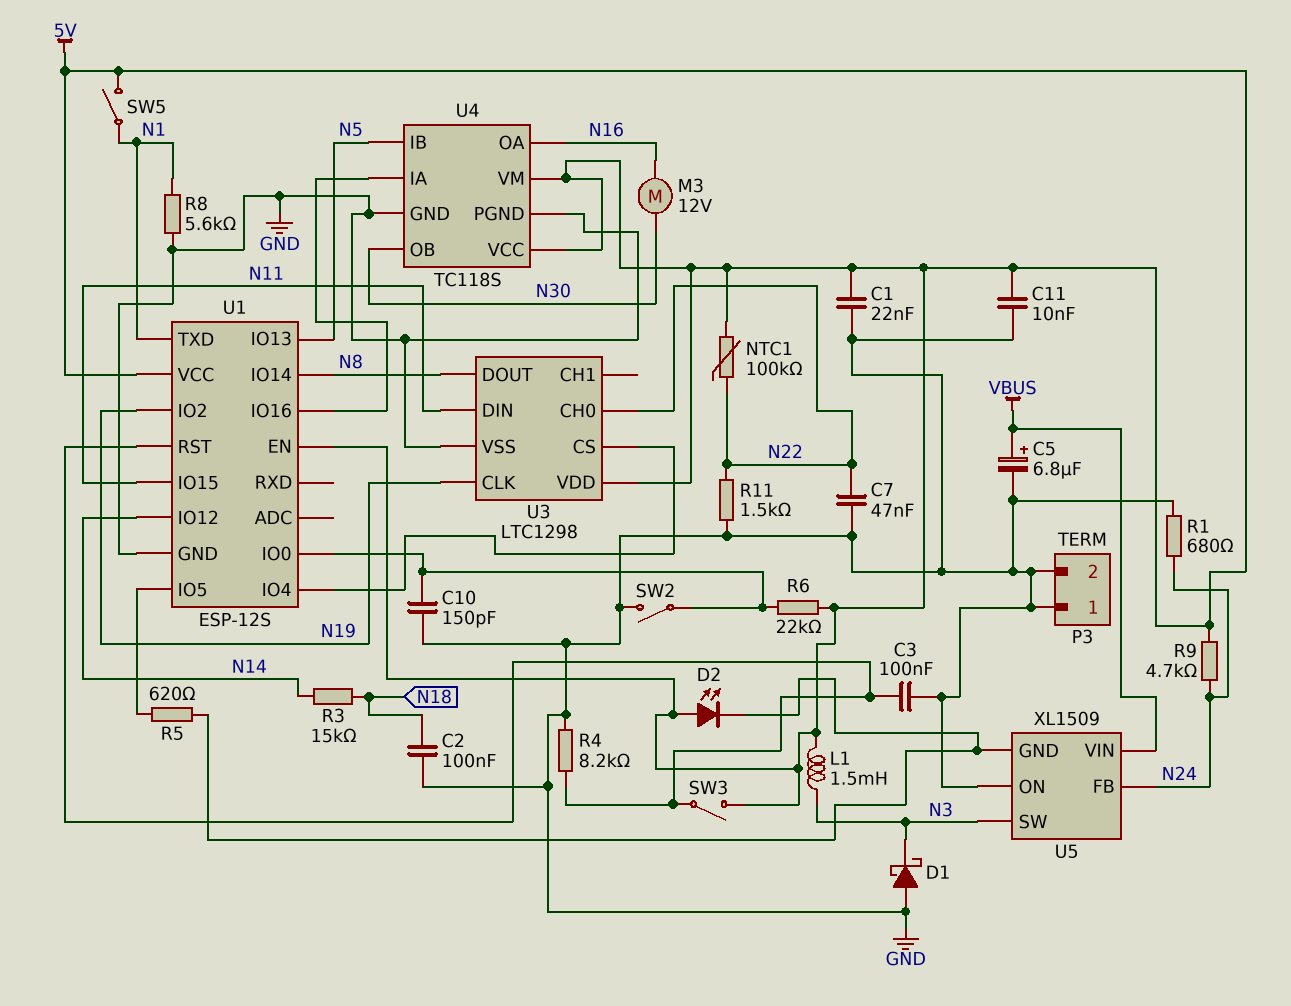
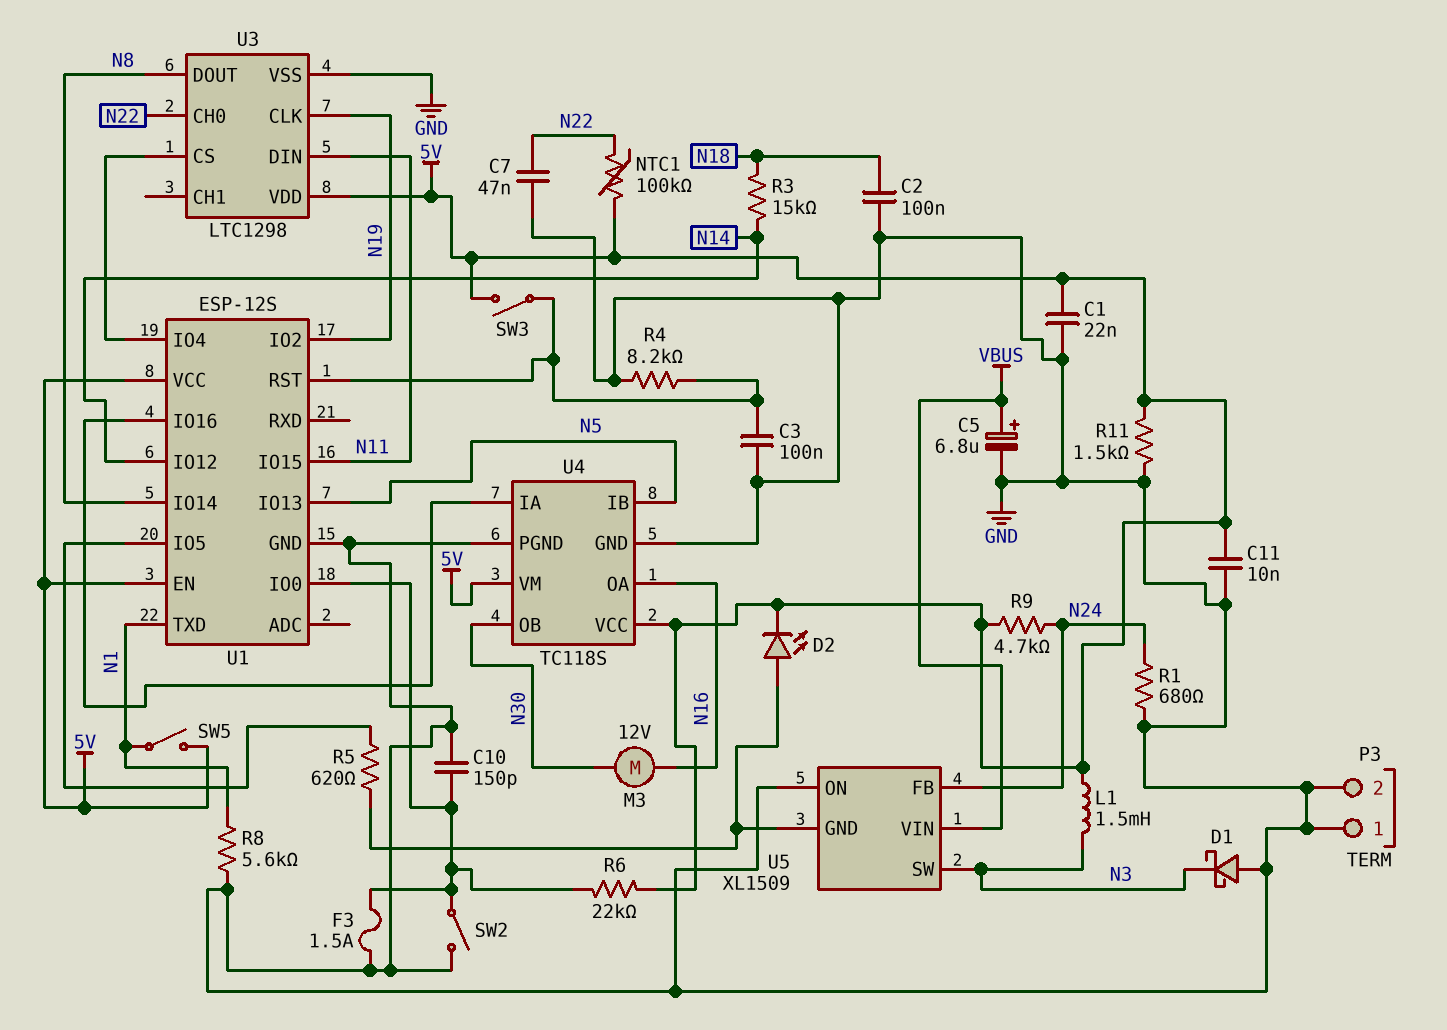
D2: LED (A 5V, K U5/GND) -> LED (A U5/GND, K 5V)
F3: none -> 1.5A (GND, U1/IO0)
R11: 1.5k (GND, N22) -> 1.5k (5V, GND)

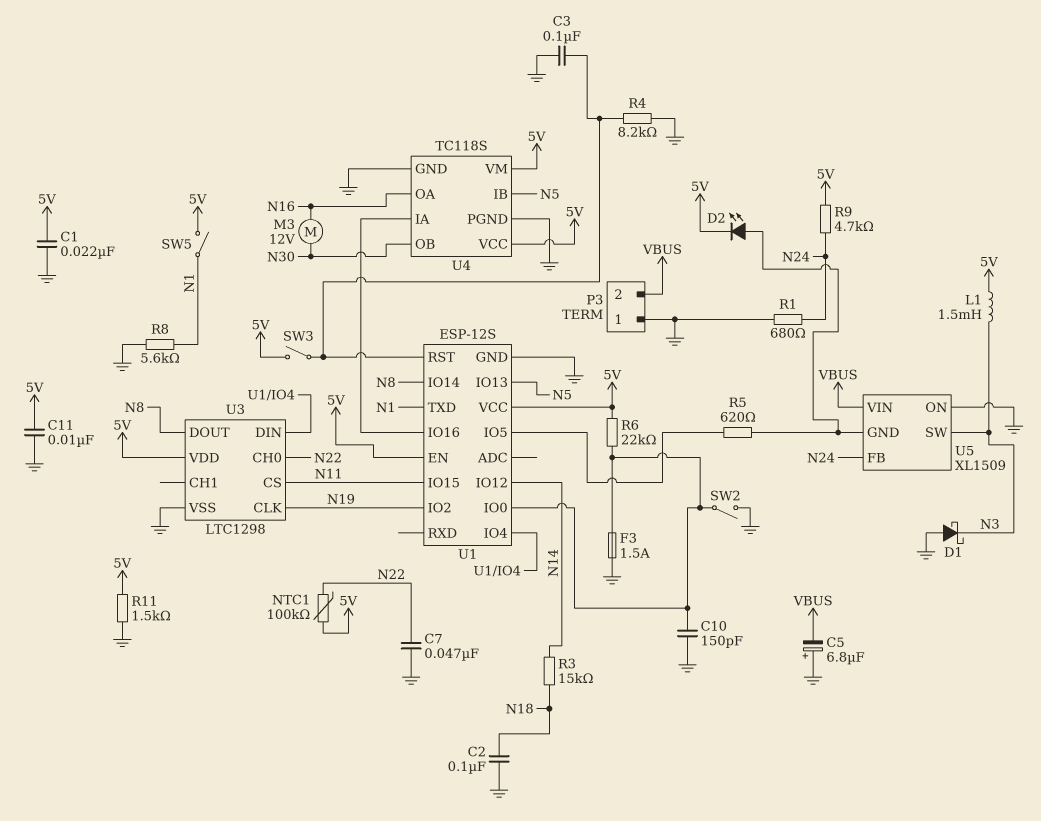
C5: 6.8uF (plus VBUS, minus GND) -> 6.8uF (plus GND, minus VBUS)
P3 pin 2: GND -> VBUS
U3 pin CS: U1/IO4 -> N11
U3 pin DIN: N11 -> U1/IO4

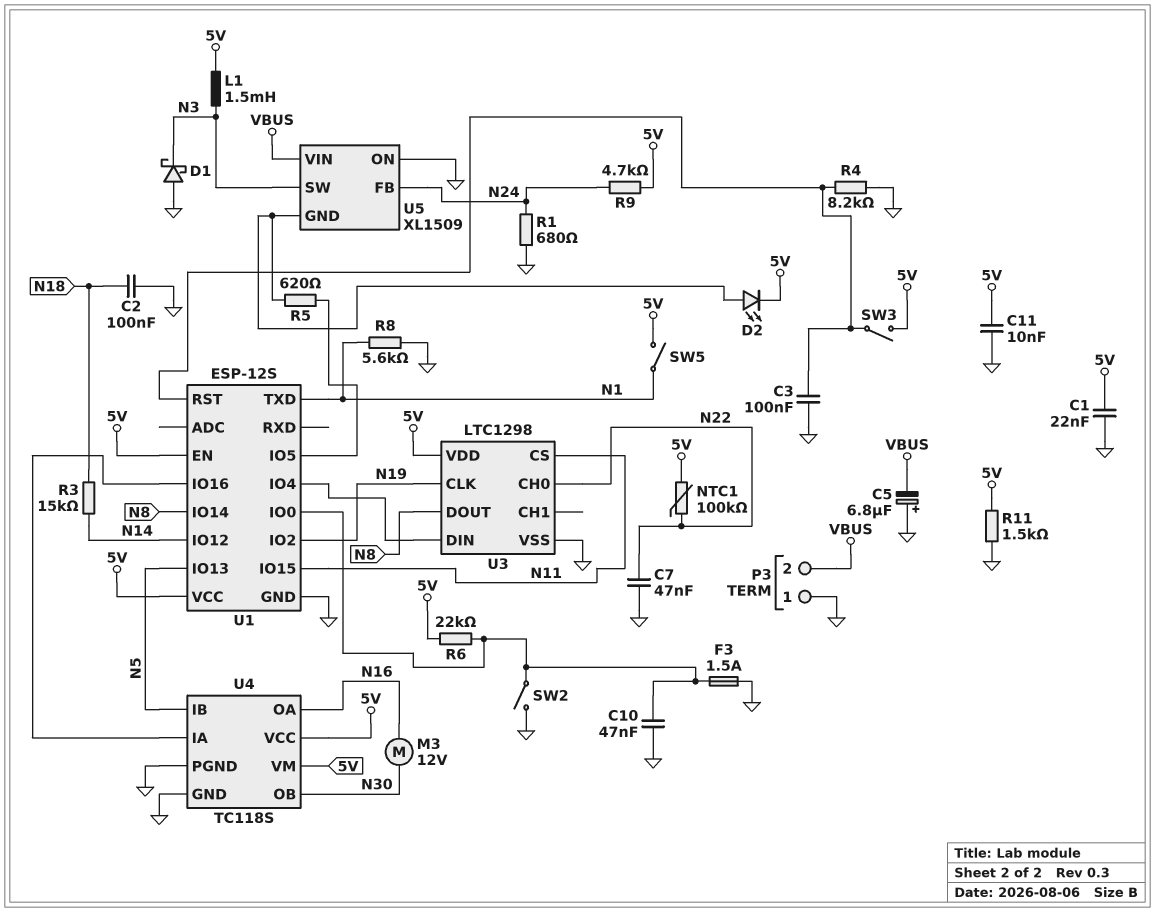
C10: 150pF (GND, U1/IO0) -> 47nF (GND, U1/IO0)

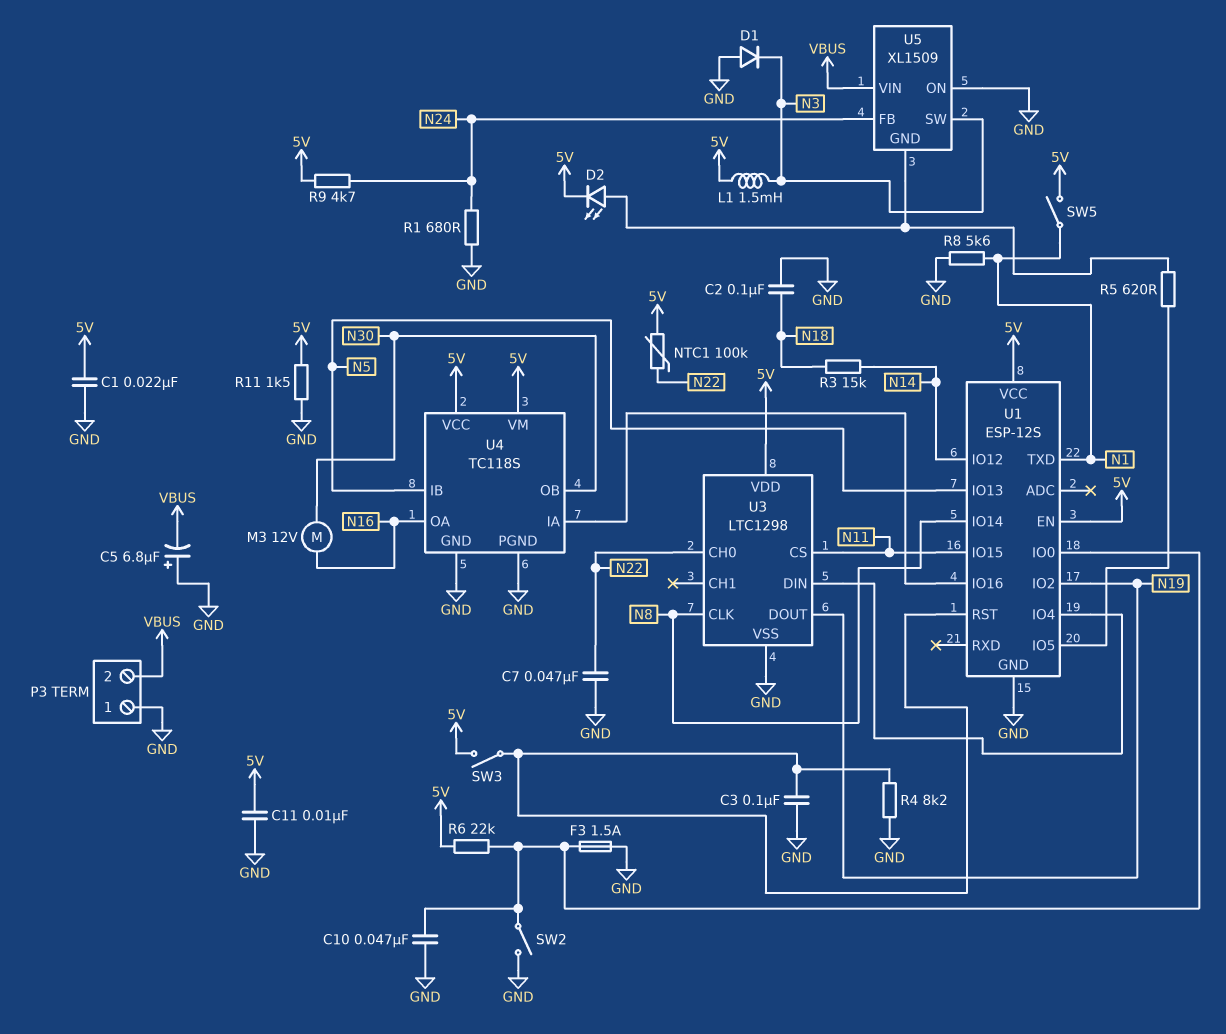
D1: schottky (A GND, K N3) -> diode (A GND, K N3)
U3 pin CLK: N19 -> N8
U3 pin DOUT: N8 -> N19

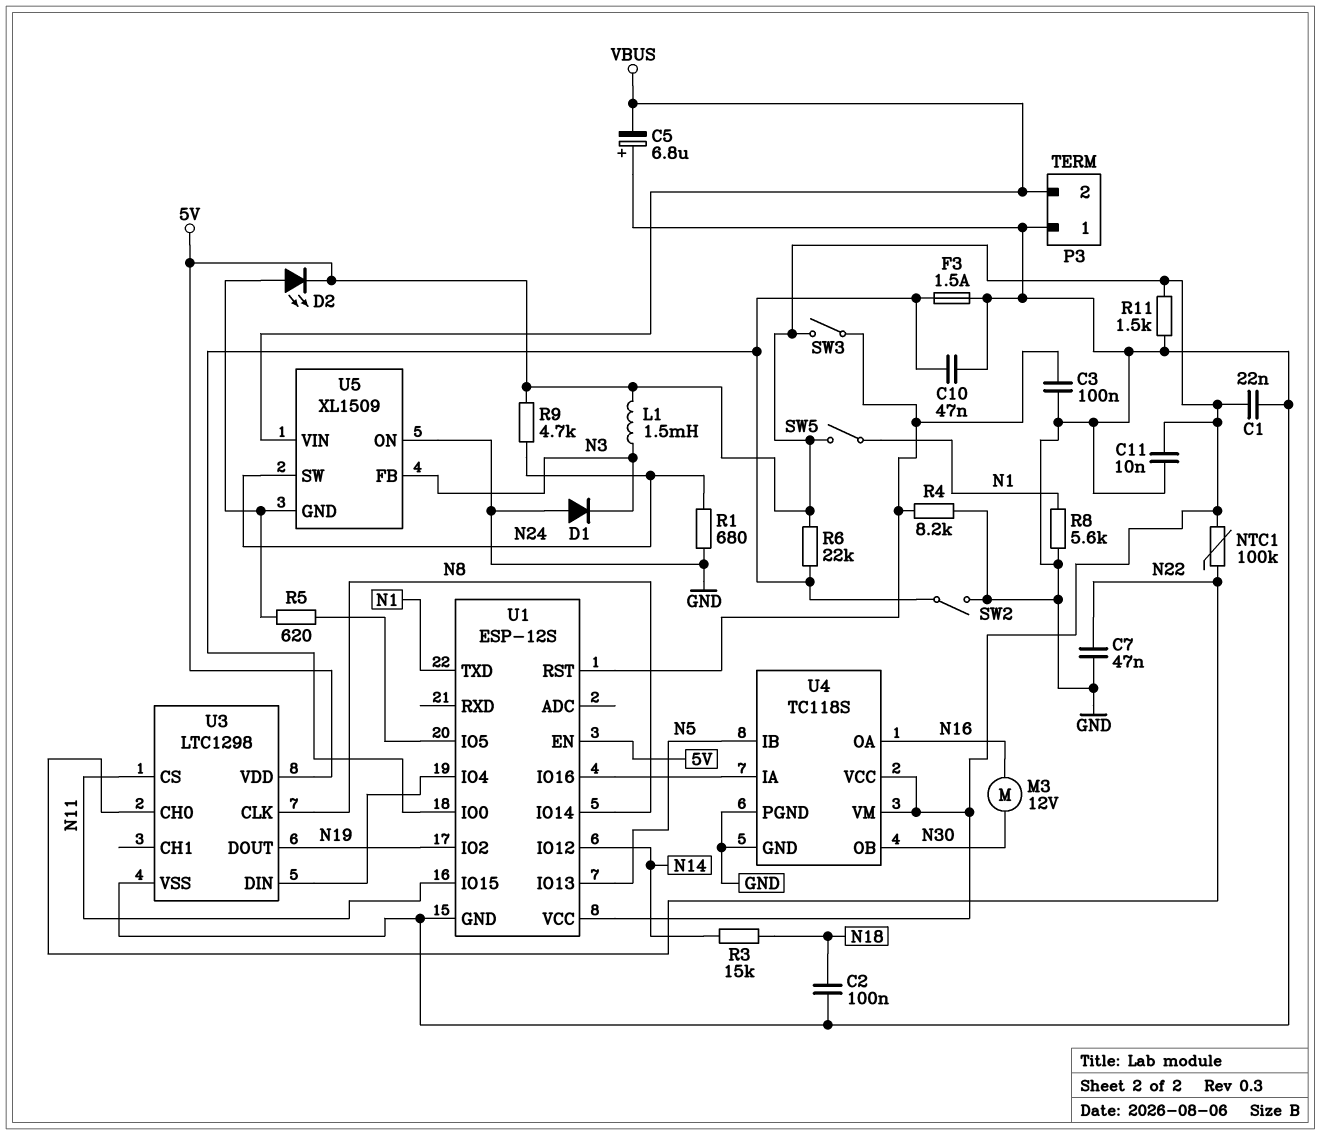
U5 pin FB: N24 -> N3
U5 pin SW: N3 -> N24

